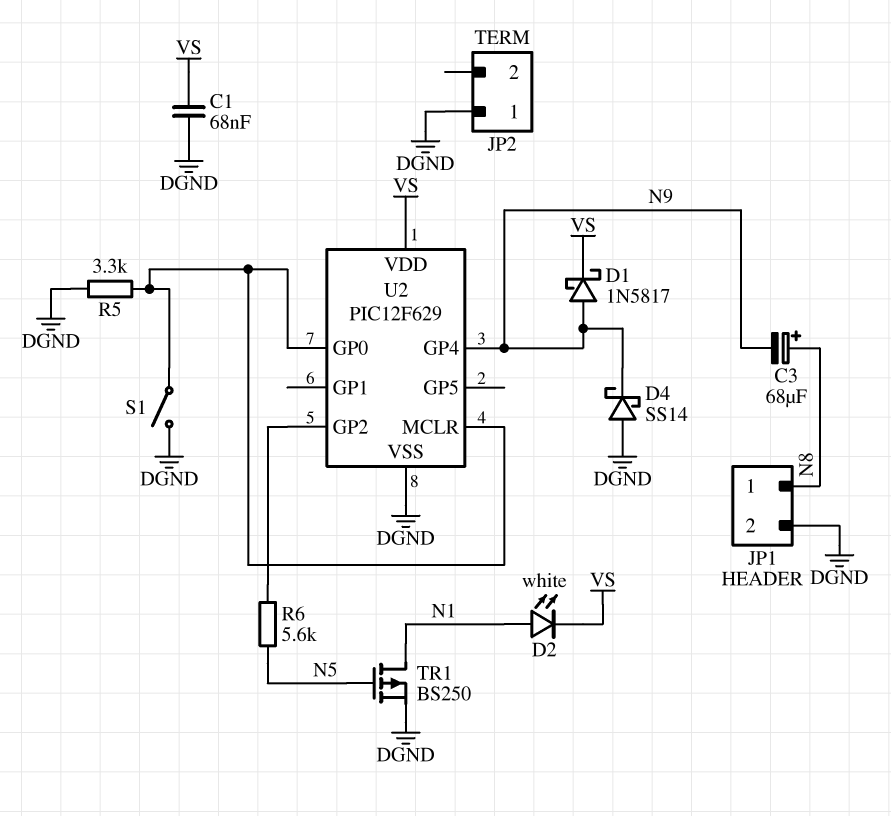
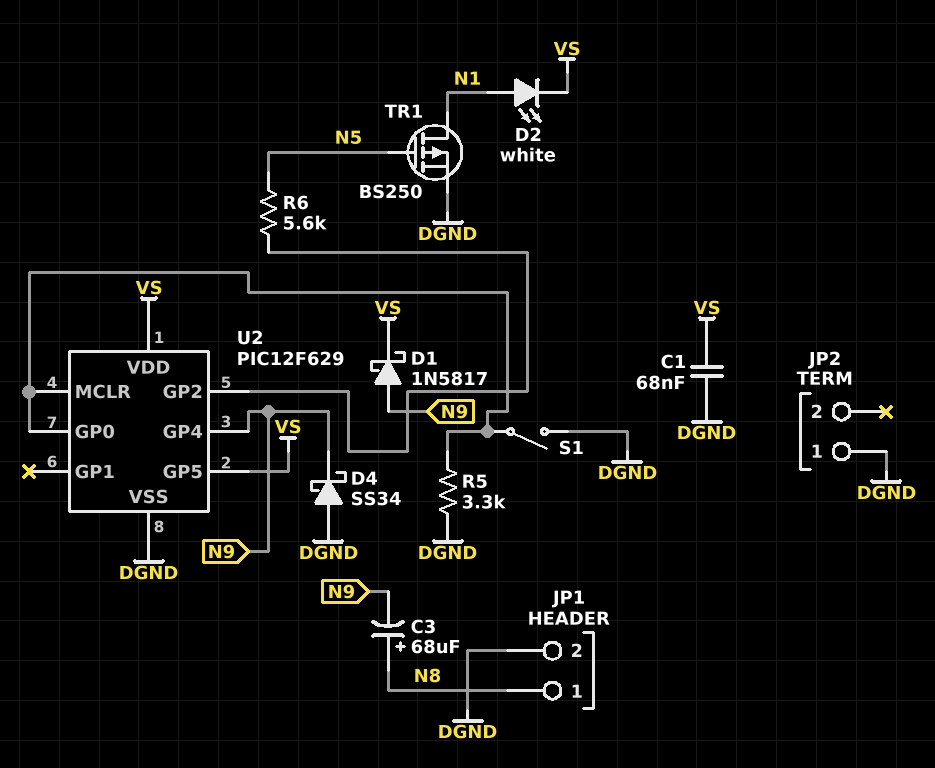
D4: schottky SS14 (A DGND, K N9) -> schottky SS34 (A DGND, K N9)
U2 pin GP5: none -> VS

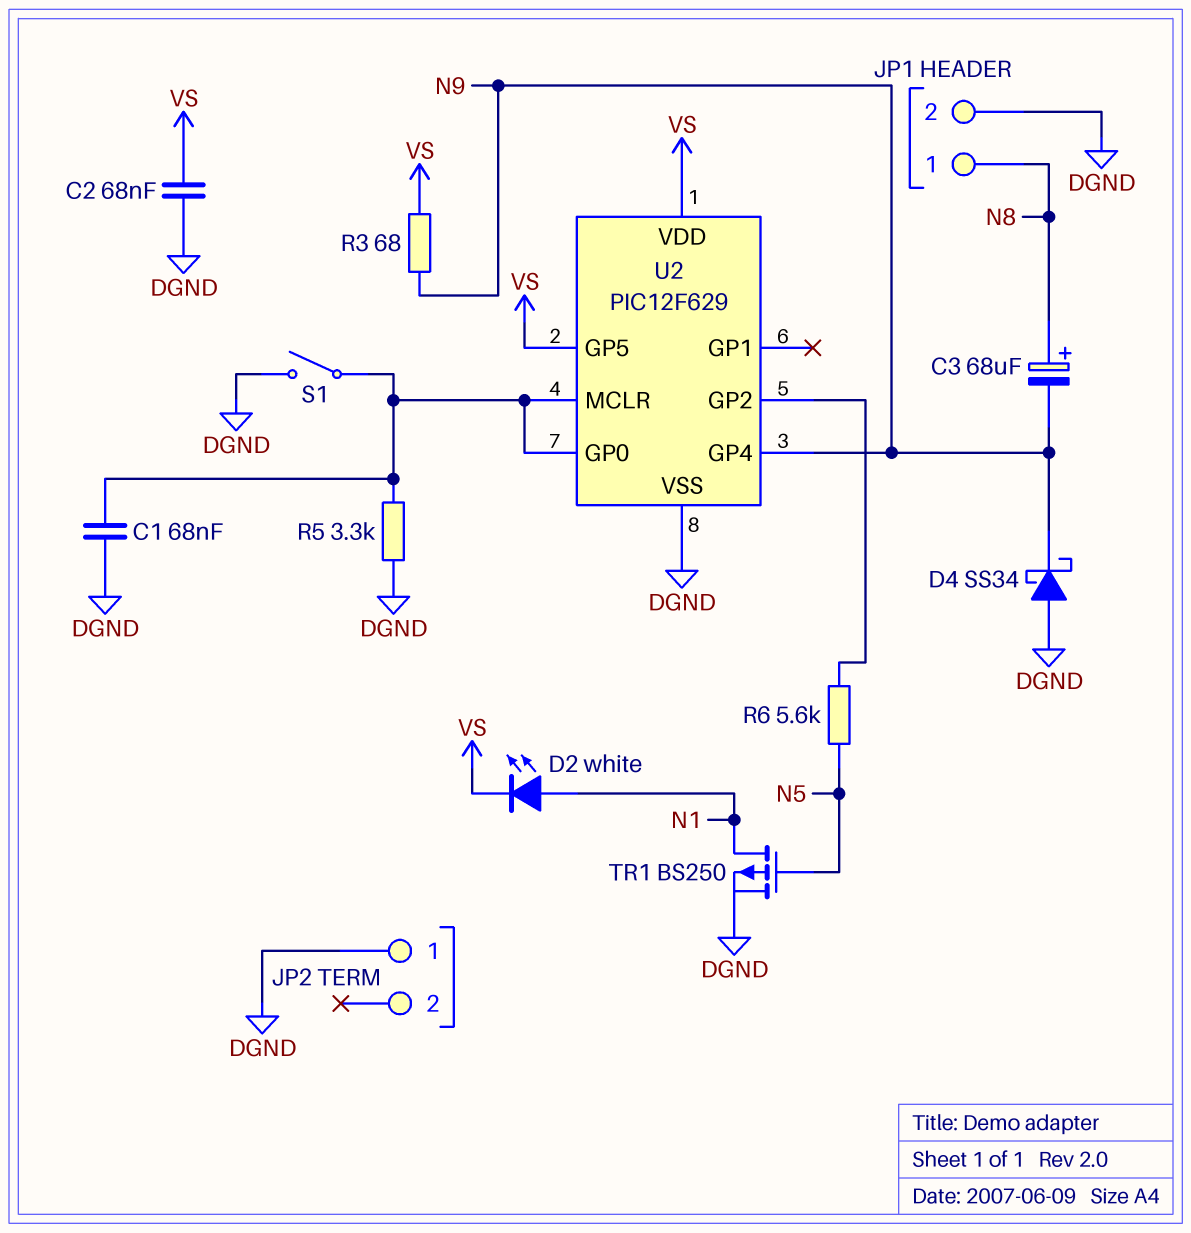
C1: 68nF (DGND, VS) -> 68nF (DGND, U2/GP0)
C2: none -> 68nF (DGND, VS)
D1: schottky 1N5817 (A N9, K VS) -> none
R3: none -> 68 (N9, VS)

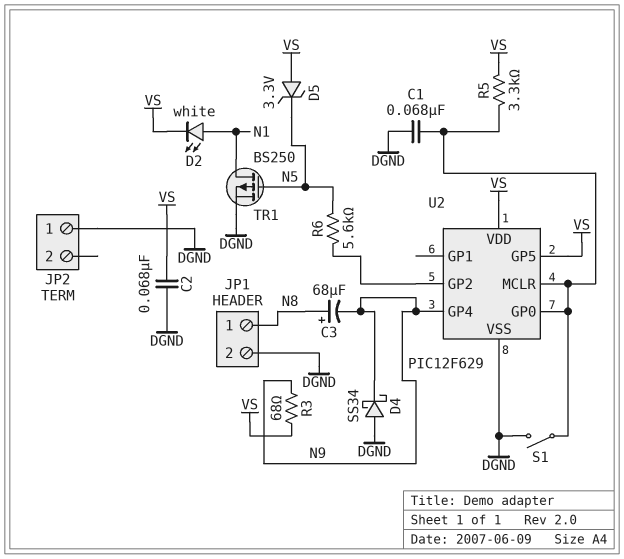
D5: none -> zener 3.3V (A VS, K N5)
R5: 3.3k (DGND, U2/GP0) -> 3.3k (U2/GP0, VS)

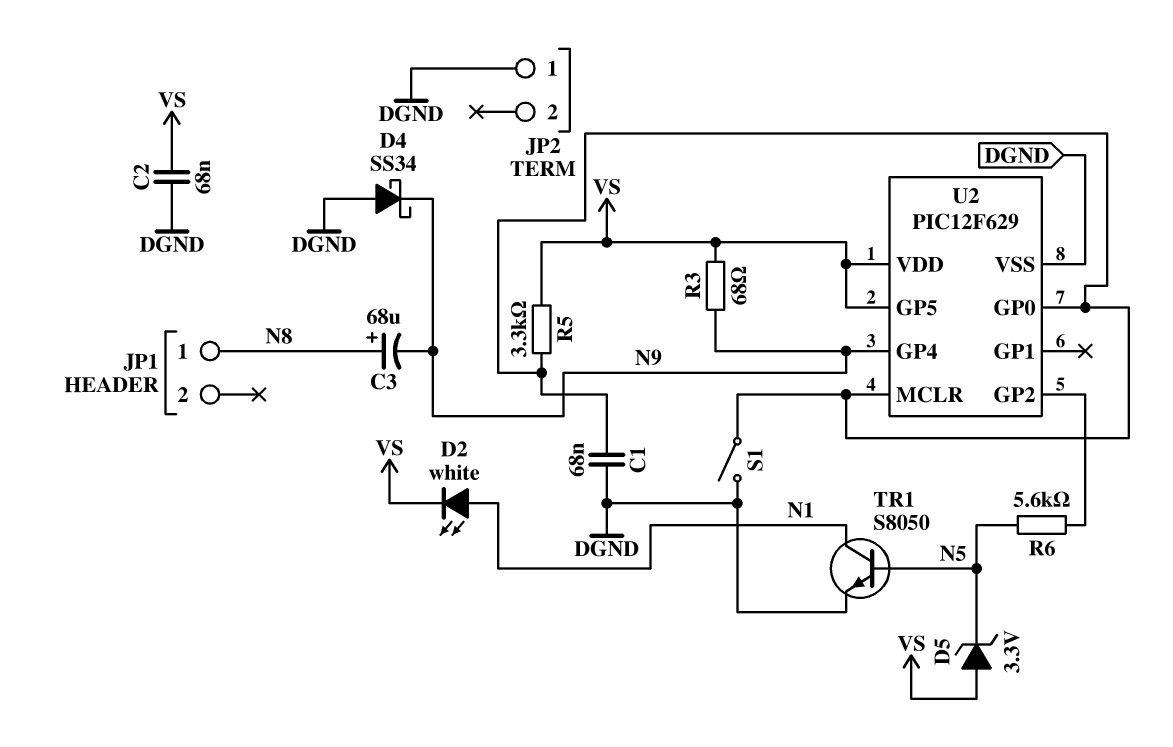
JP1 pin 2: DGND -> none
TR1: PMOS BS250 (G N5, D N1, S DGND) -> NPN S8050 (B N5, C N1, E DGND)

